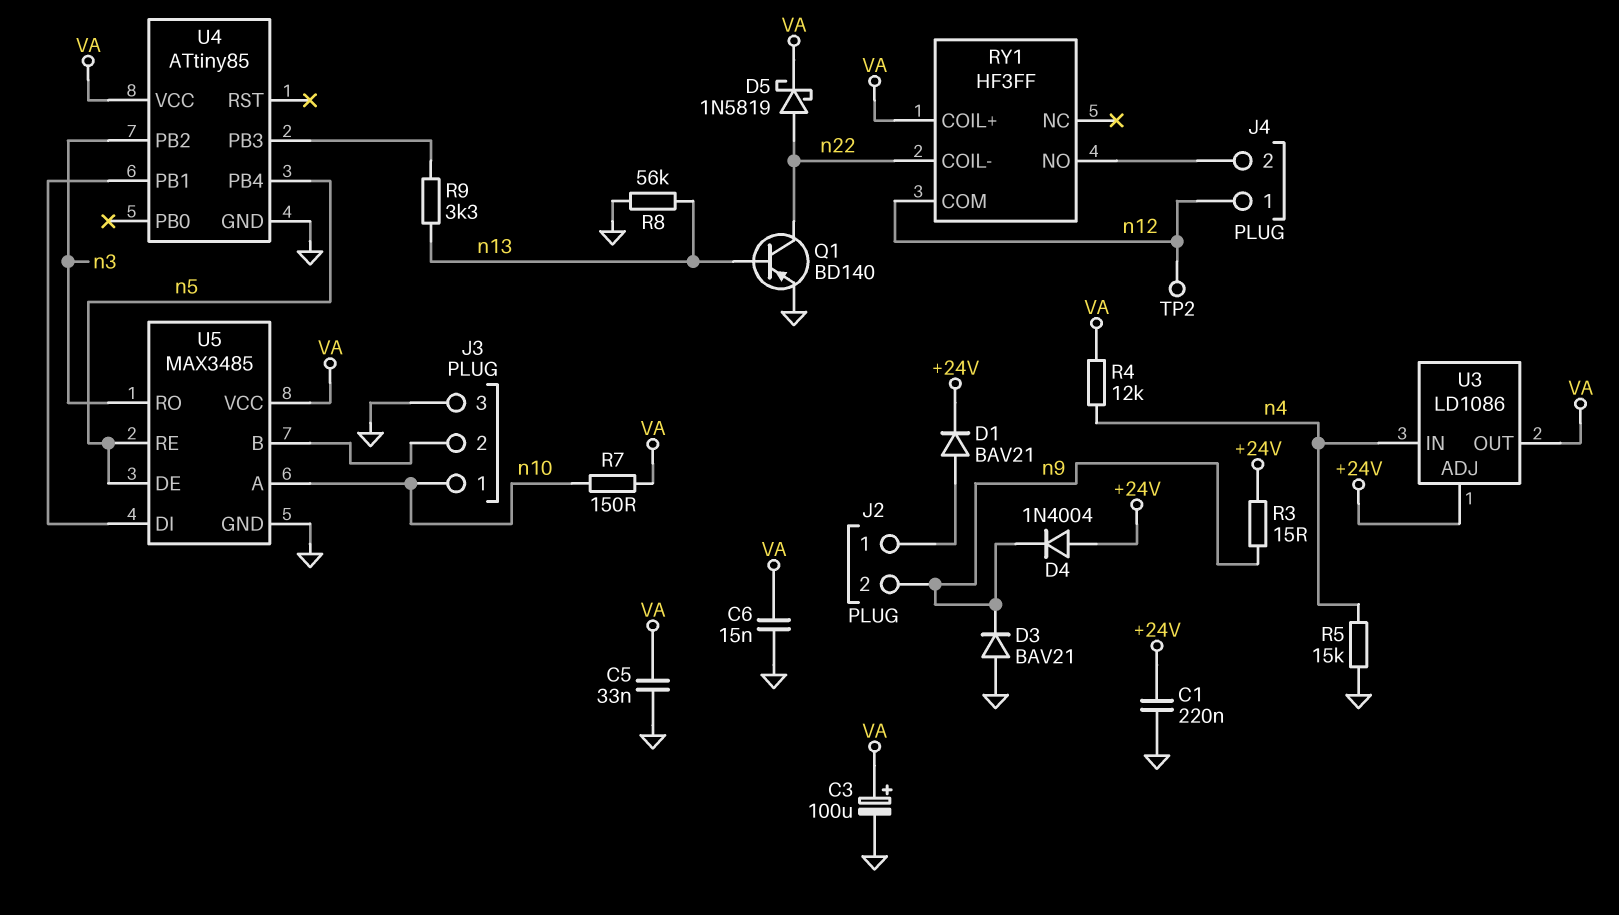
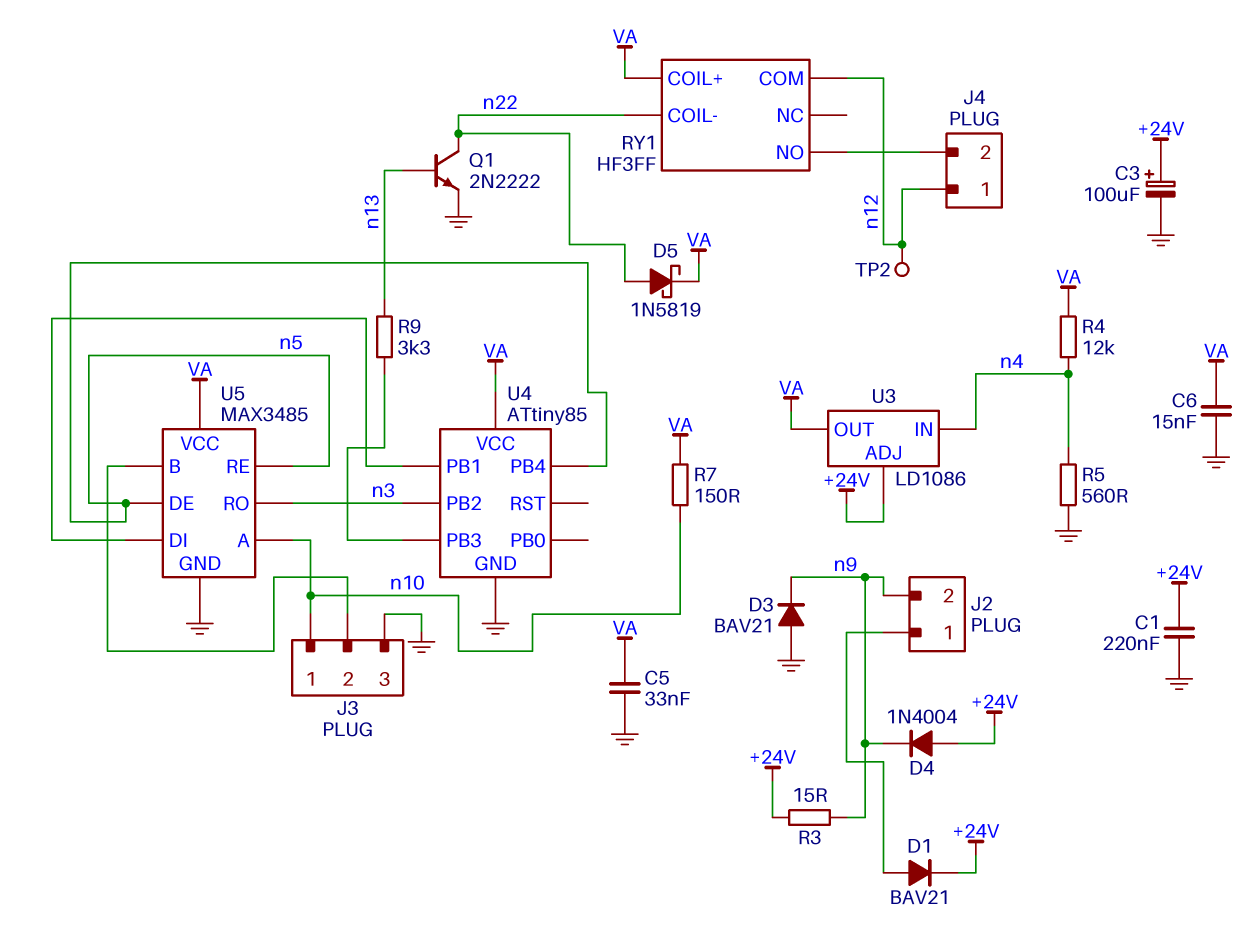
C3: 100uF (plus VA, minus GND) -> 100uF (plus +24V, minus GND)
Q1: PNP BD140 (B n13, C n22, E GND) -> NPN 2N2222 (B n13, C n22, E GND)
R5: 15k (GND, n4) -> 560 (GND, n4)
R8: 56k (GND, n13) -> none

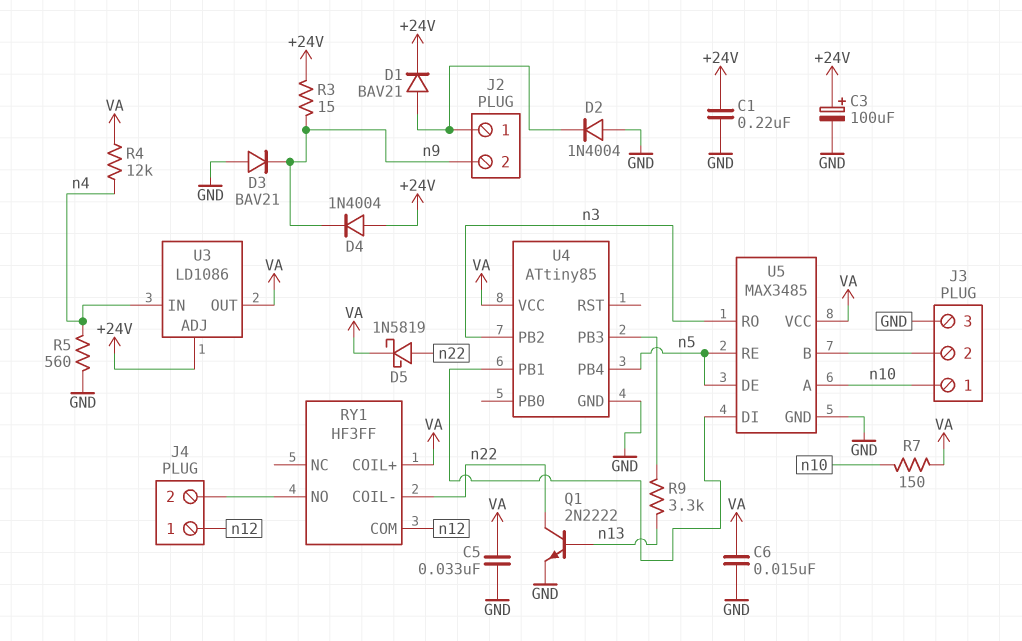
D2: none -> diode 1N4004 (A GND, K J2/1)
TP2: test point (n12) -> none

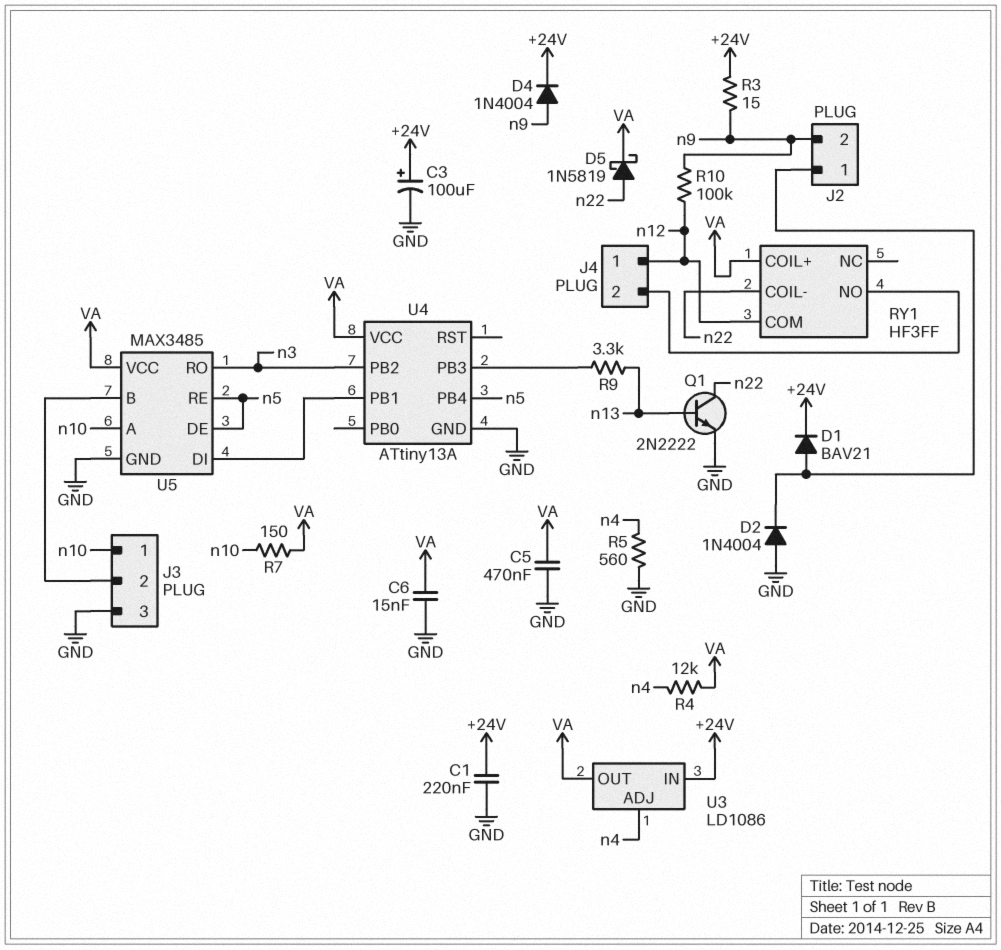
C5: 33nF (GND, VA) -> 470nF (GND, VA)
D3: diode BAV21 (A GND, K n9) -> none
D4: diode 1N4004 (A +24V, K n9) -> diode 1N4004 (A n9, K +24V)
R10: none -> 100k (n9, n12)
U3 pin ADJ: +24V -> n4
U3 pin IN: n4 -> +24V
U4: ATtiny85 -> ATtiny13A

